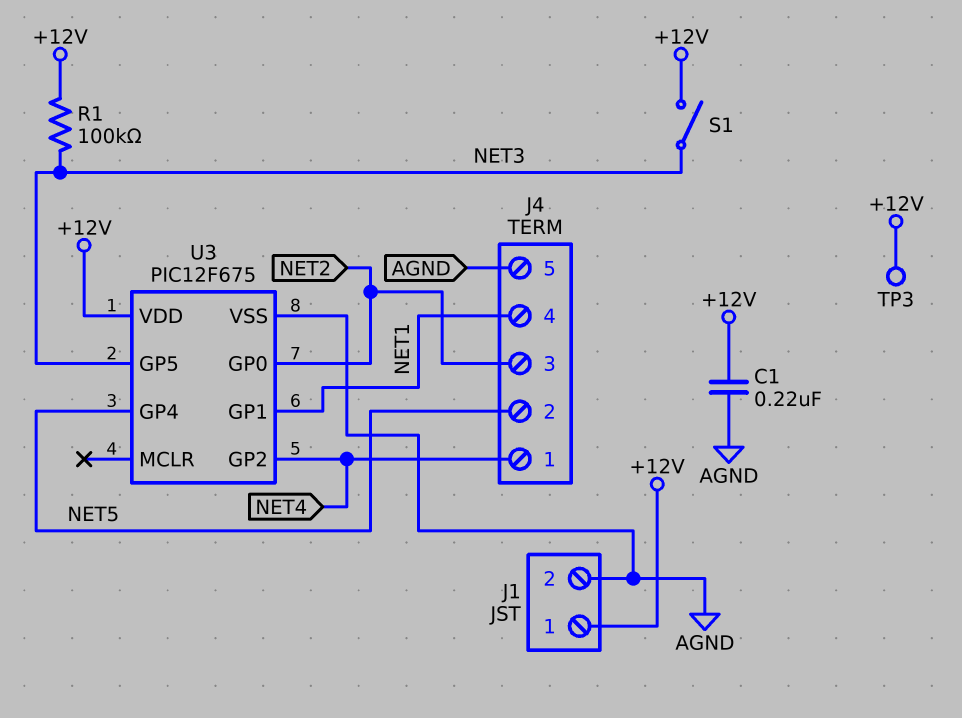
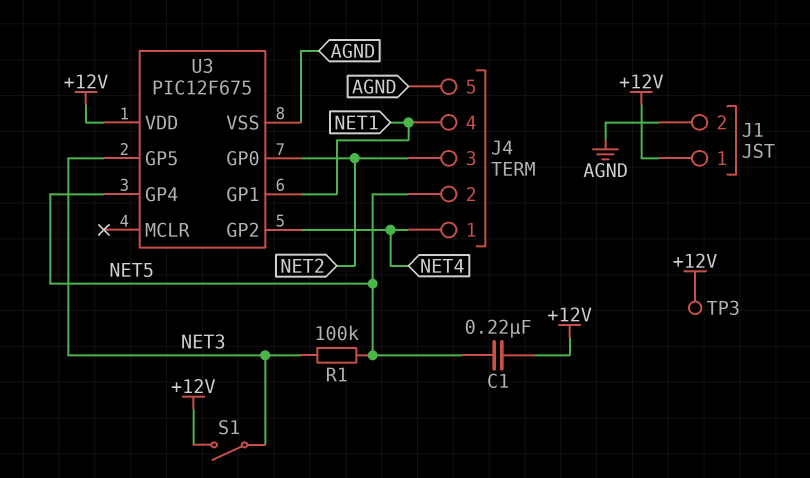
C1: 220nF (+12V, AGND) -> 220nF (+12V, NET5)
R1: 100k (+12V, NET3) -> 100k (NET3, NET5)

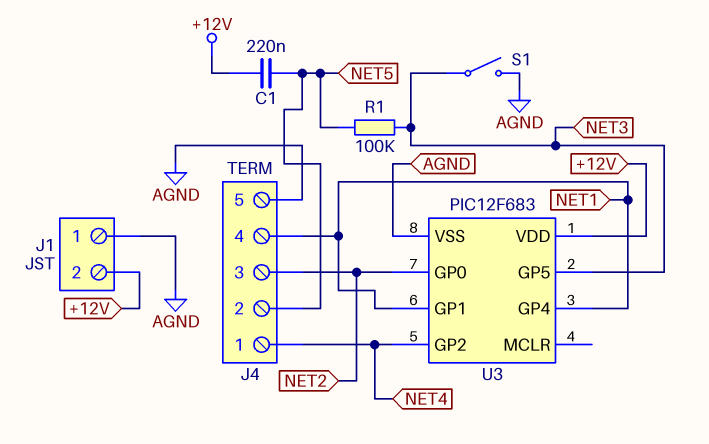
J1 pin 1: +12V -> AGND
J1 pin 2: AGND -> +12V
S1: switch (+12V, NET3) -> switch (AGND, NET3)
TP3: test point (+12V) -> none
U3: PIC12F675 -> PIC12F683
U3 pin GP4: NET5 -> NET1

